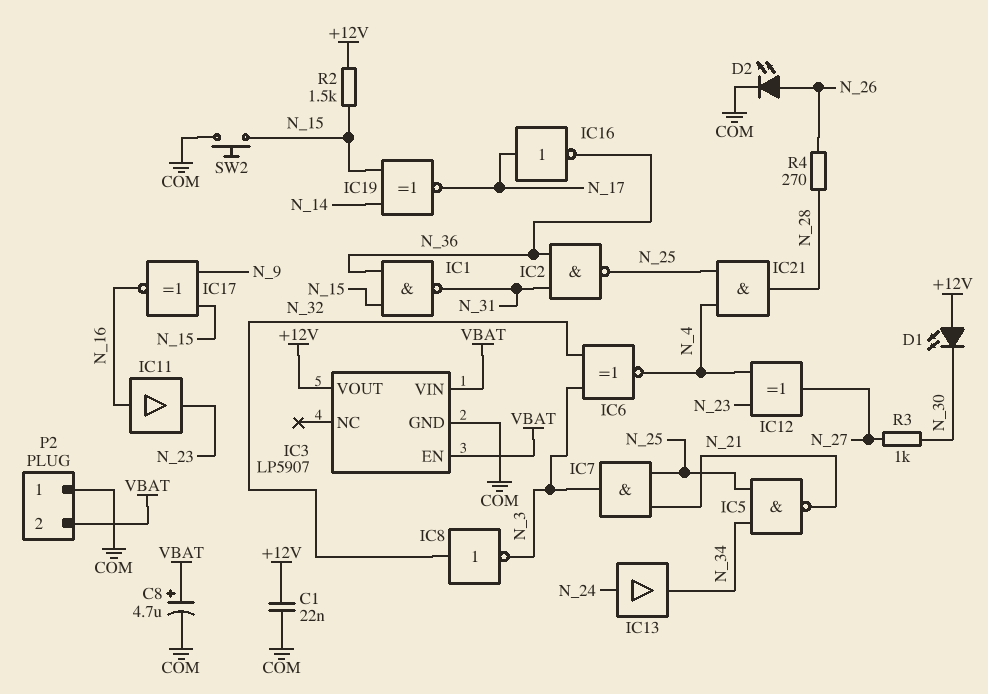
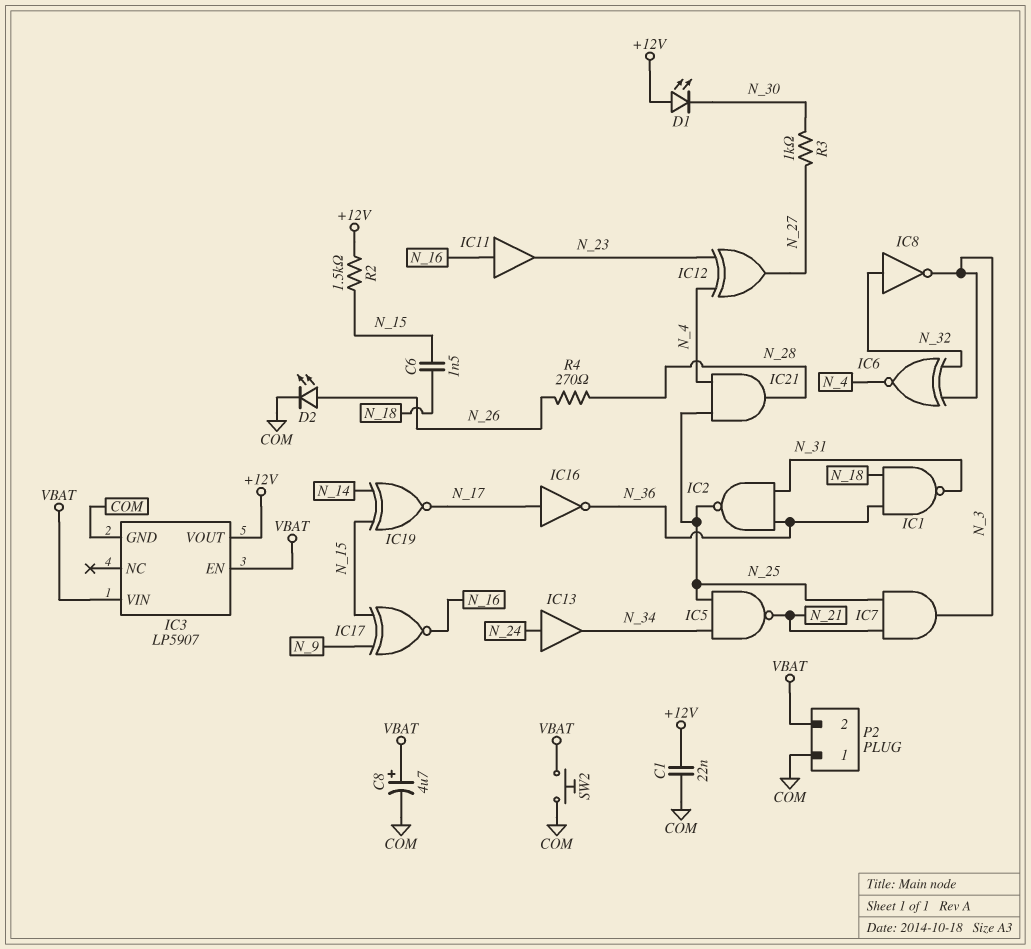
C6: none -> 1.5nF (N_15, N_18)
IC1: NAND (in N_15, in N_36, out N_31) -> NAND (in N_18, in N_36, out N_31)
SW2: button (COM, N_15) -> button (COM, VBAT)

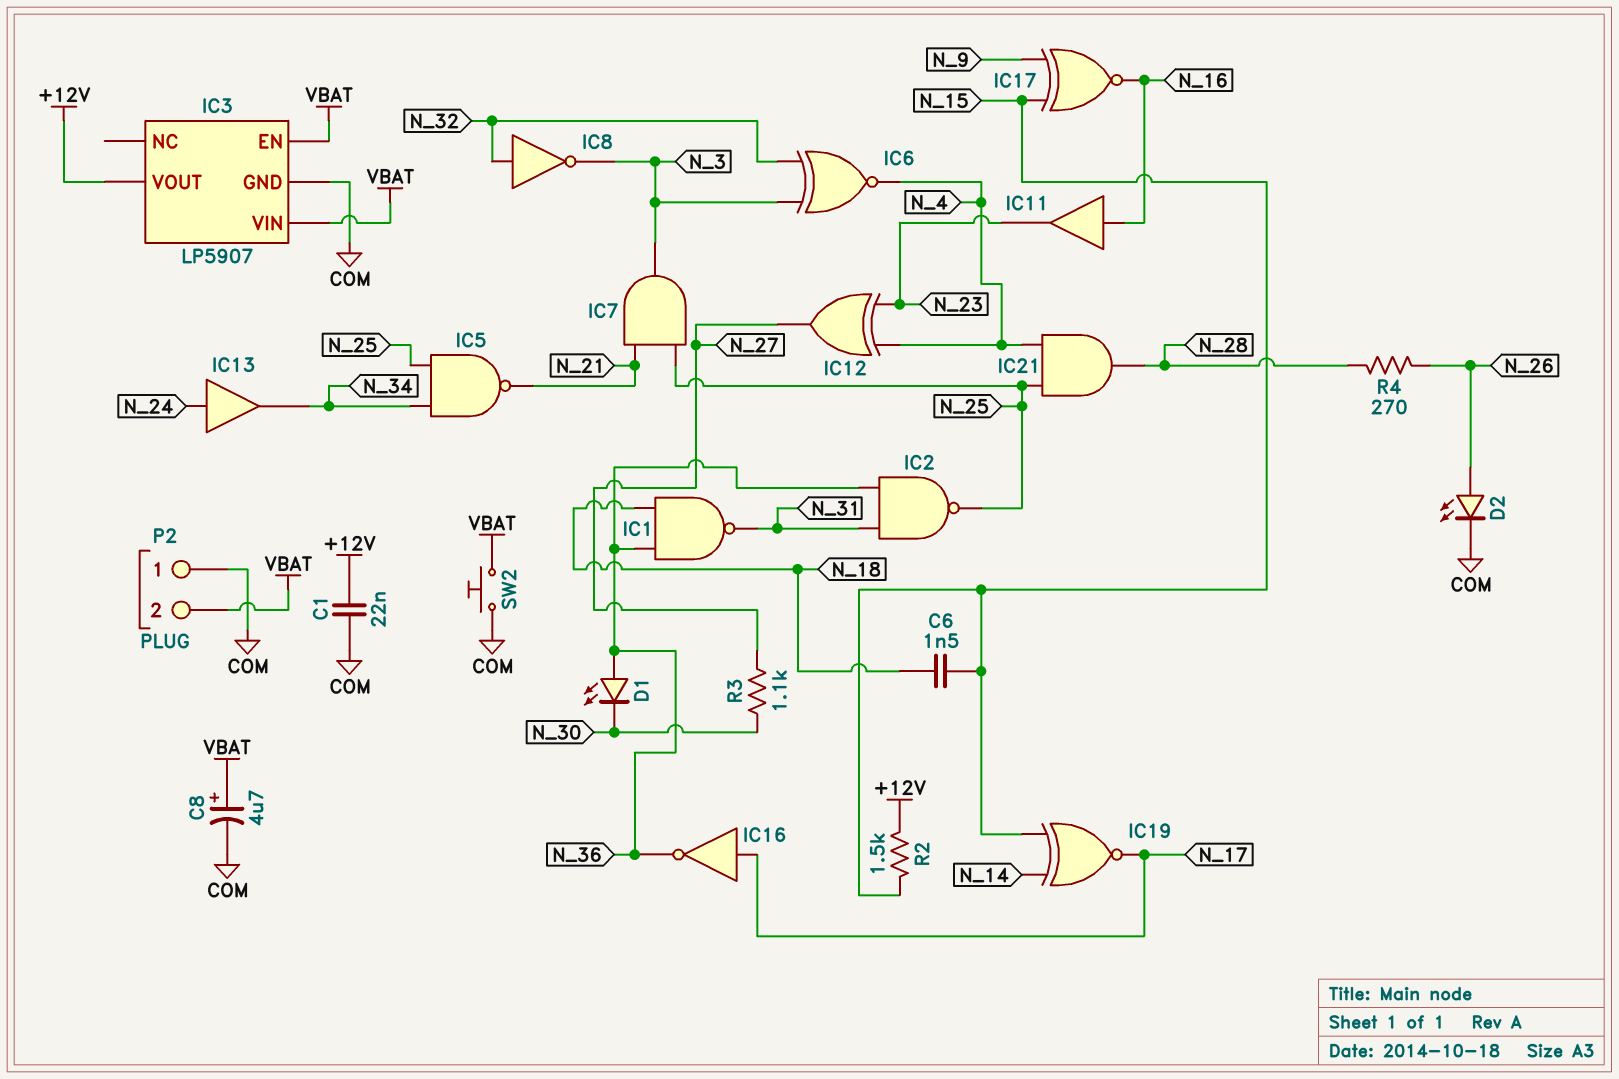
D1: LED (A +12V, K N_30) -> LED (A N_36, K N_30)
R3: 1k (N_27, N_30) -> 1.1k (N_27, N_30)

